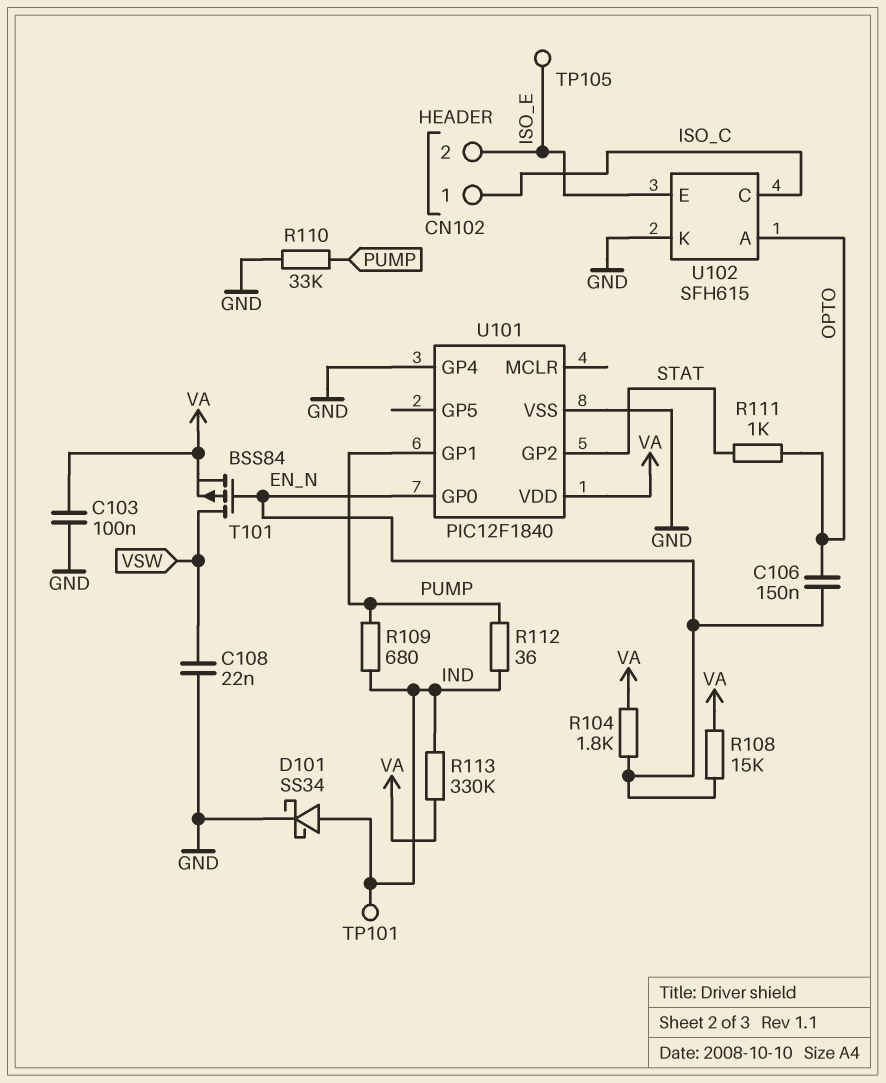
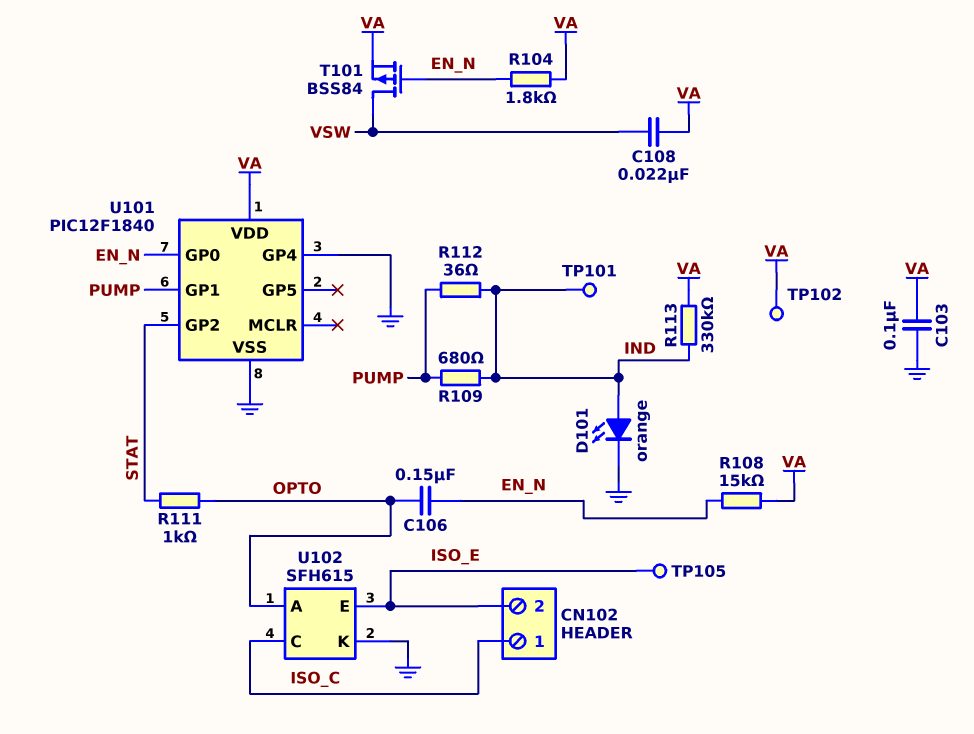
C108: 22nF (GND, VSW) -> 22nF (VA, VSW)
D101: schottky SS34 (A IND, K GND) -> LED orange (A IND, K GND)
R110: 33k (GND, PUMP) -> none
TP102: none -> test point (VA)

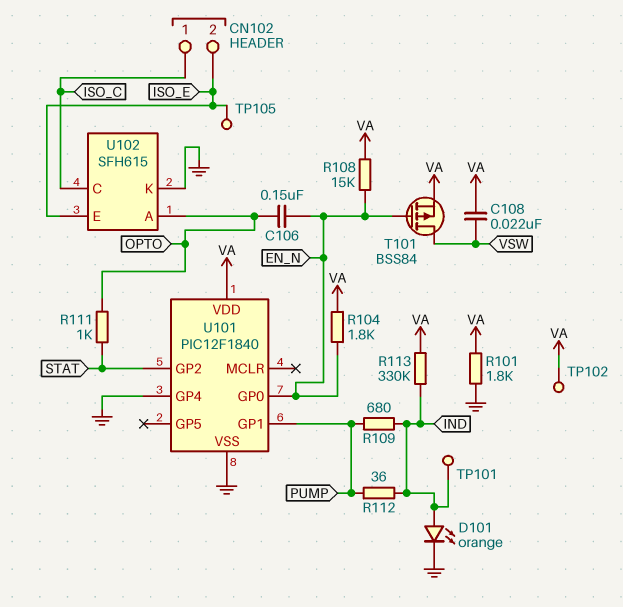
C103: 100nF (GND, VA) -> none
R101: none -> 1.8k (GND, VA)

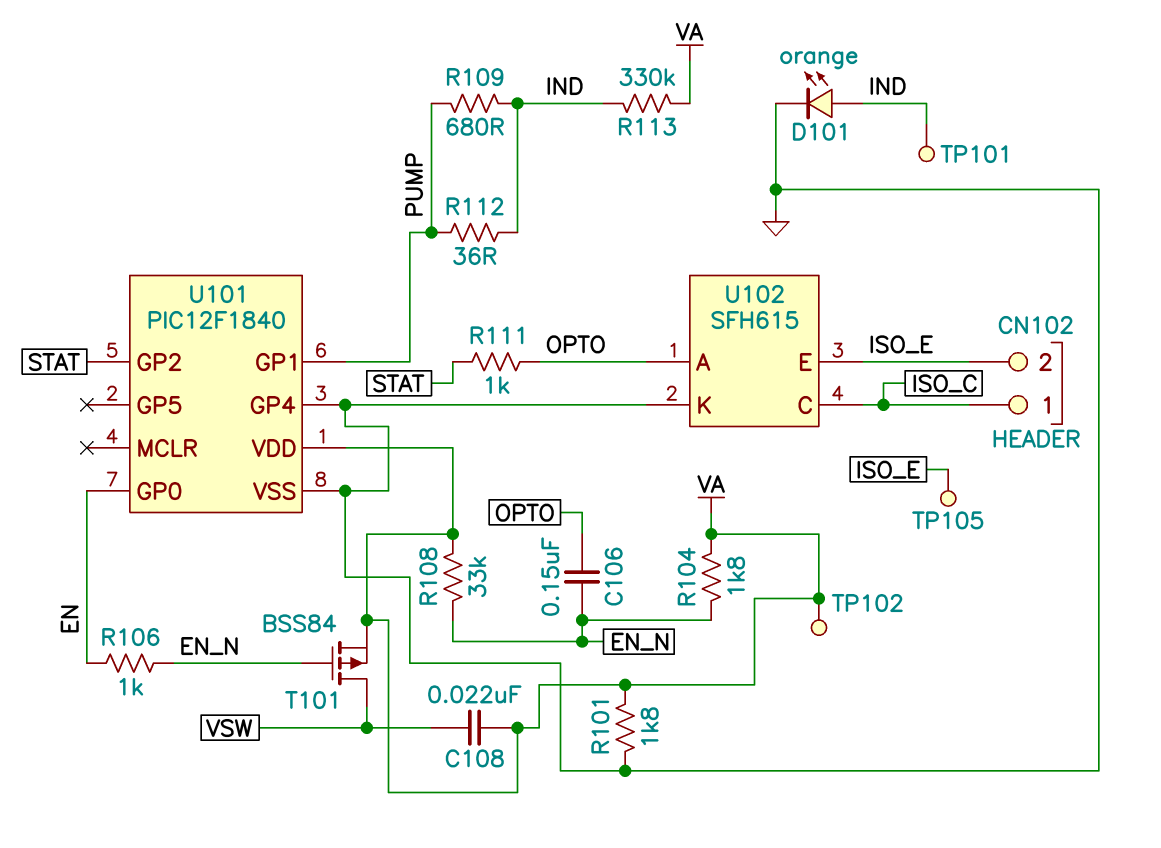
R106: none -> 1k (EN, EN_N)
R108: 15k (EN_N, VA) -> 33k (EN_N, VA)
U101 pin GP0: EN_N -> EN

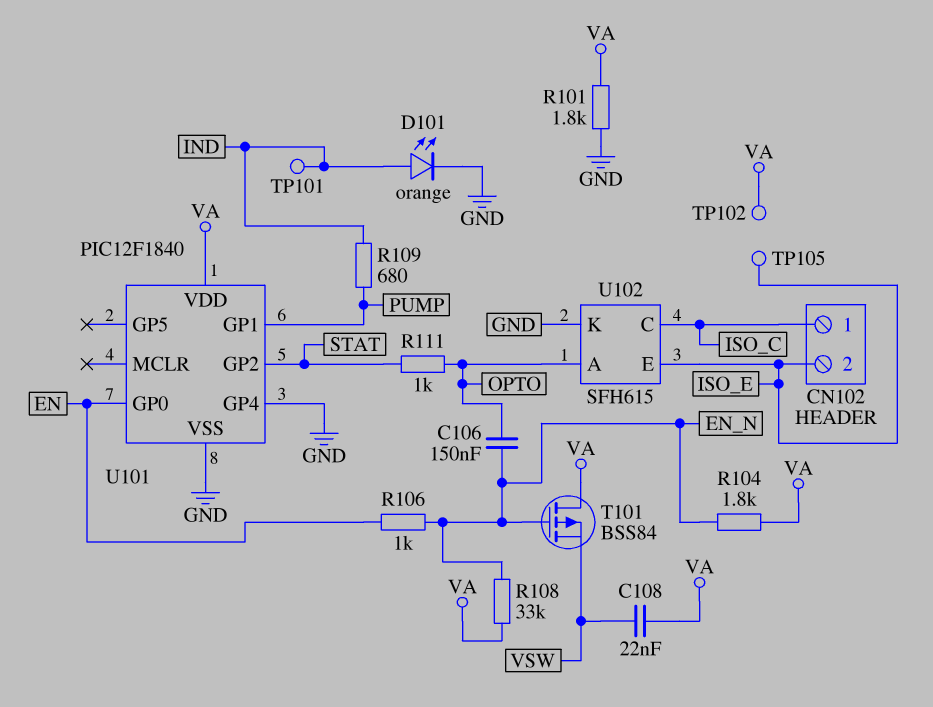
R112: 36 (IND, PUMP) -> none
R113: 330k (IND, VA) -> none
T101: PMOS BSS84 (G EN_N, D VSW, S VA) -> PMOS BSS84 (G EN_N, D VA, S VSW)

